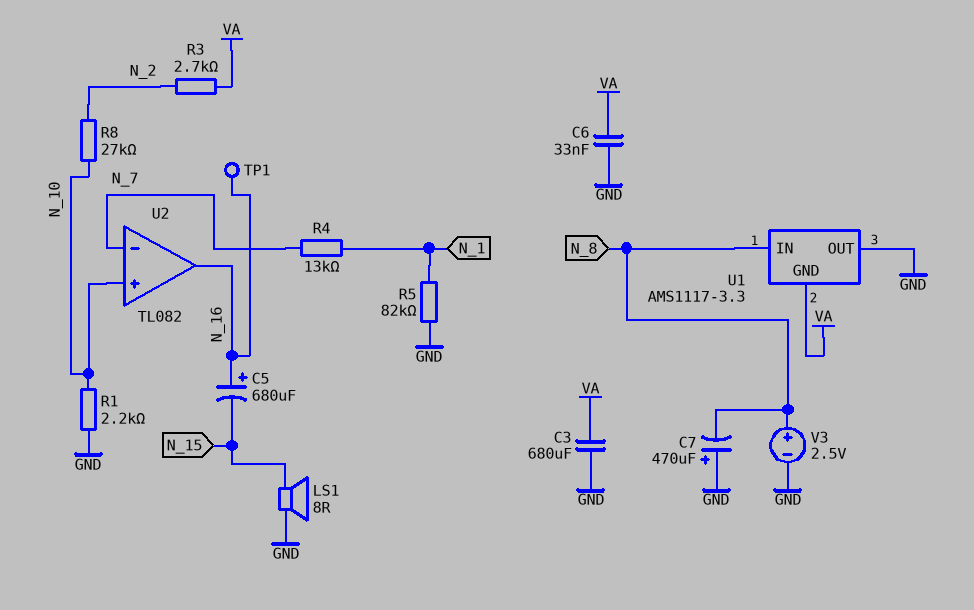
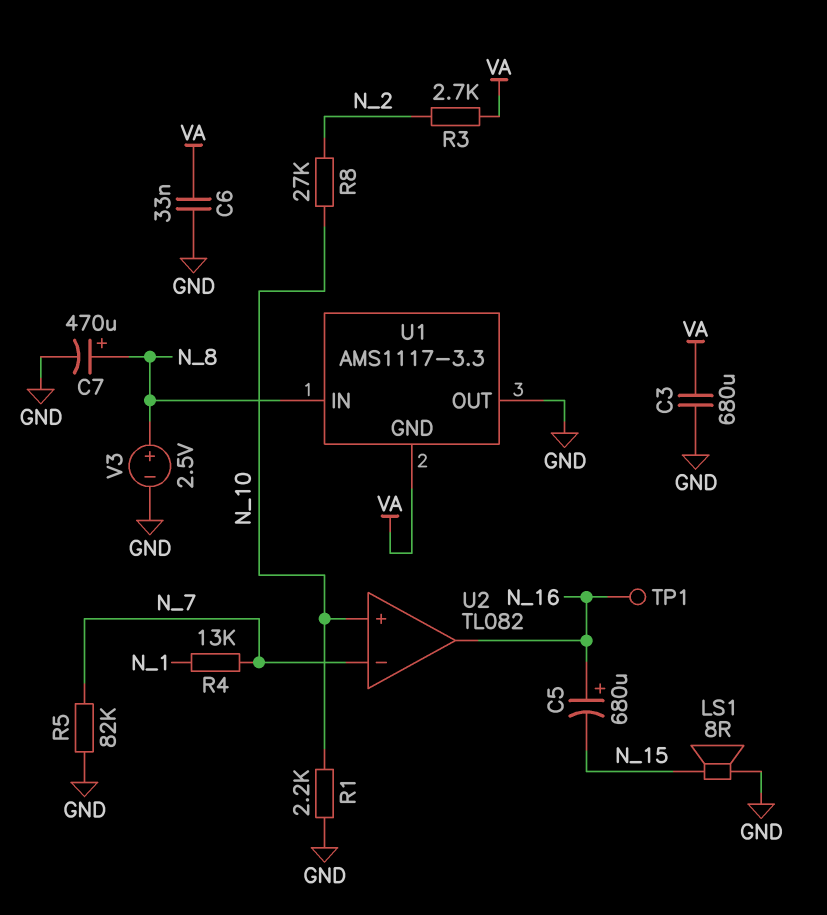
C7: 470uF (plus GND, minus N_8) -> 470uF (plus N_8, minus GND)
R5: 82k (GND, N_1) -> 82k (GND, N_7)

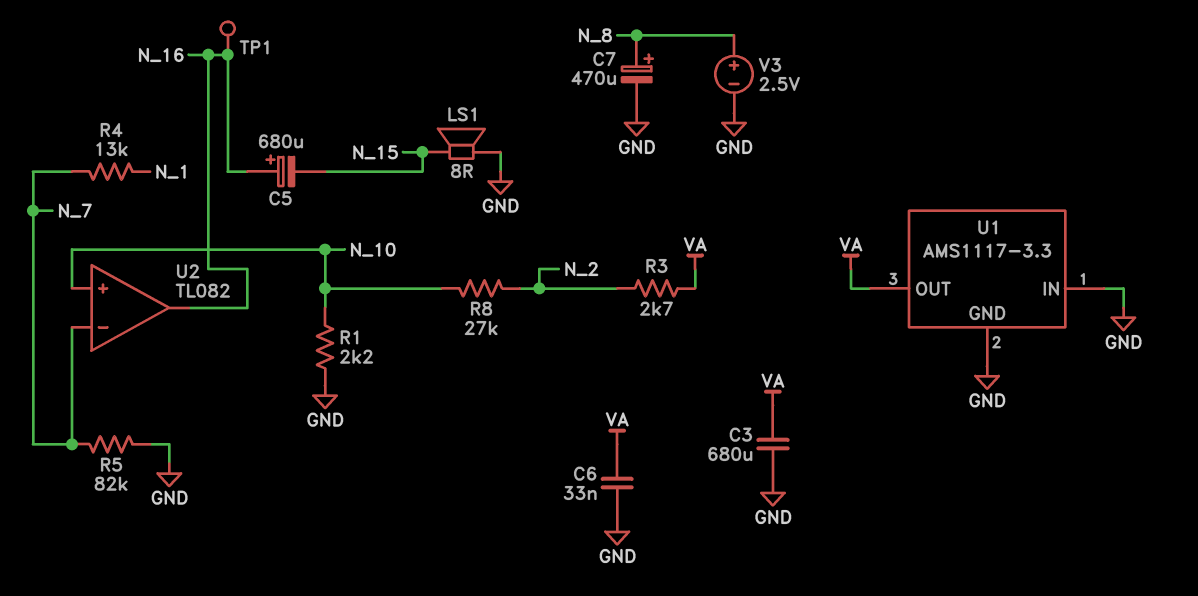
U1 pin GND: VA -> GND
U1 pin IN: N_8 -> GND
U1 pin OUT: GND -> VA

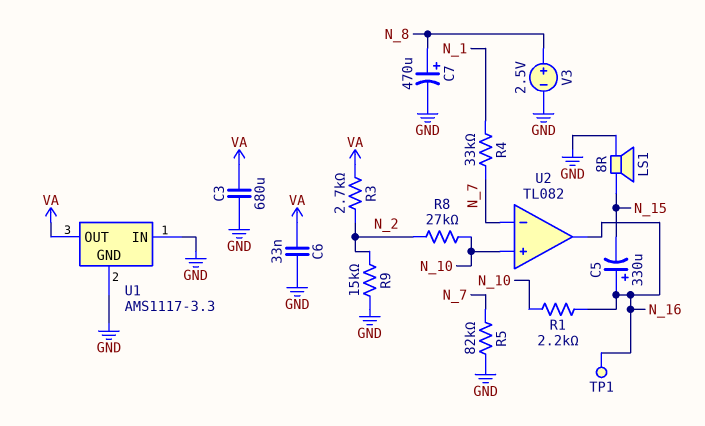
C5: 680uF (plus N_16, minus N_15) -> 330uF (plus N_16, minus N_15)
R1: 2.2k (GND, N_10) -> 2.2k (N_10, N_16)
R4: 13k (N_1, N_7) -> 33k (N_1, N_7)
R9: none -> 15k (GND, N_2)

